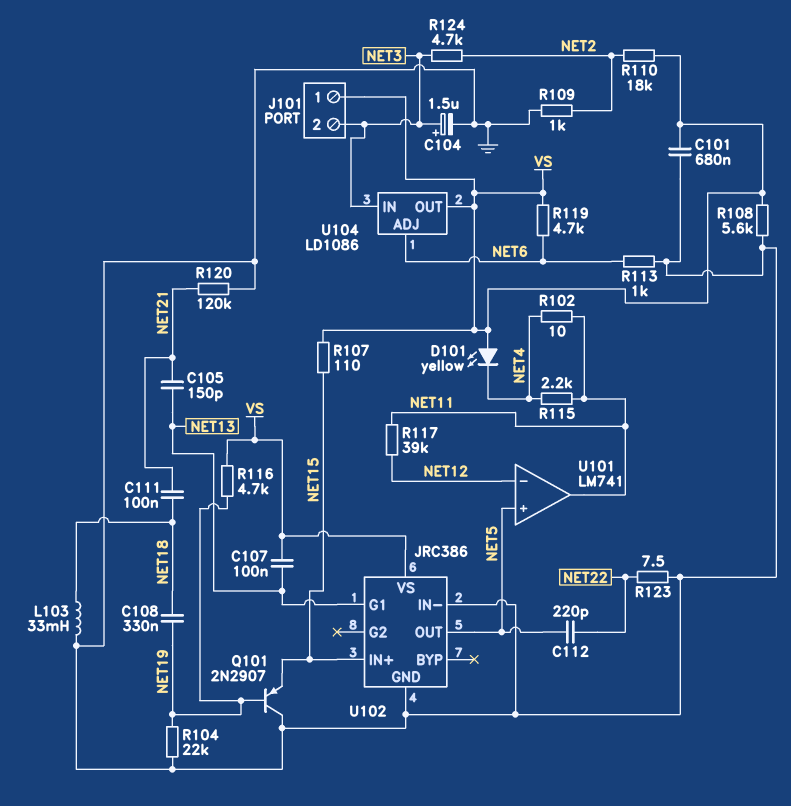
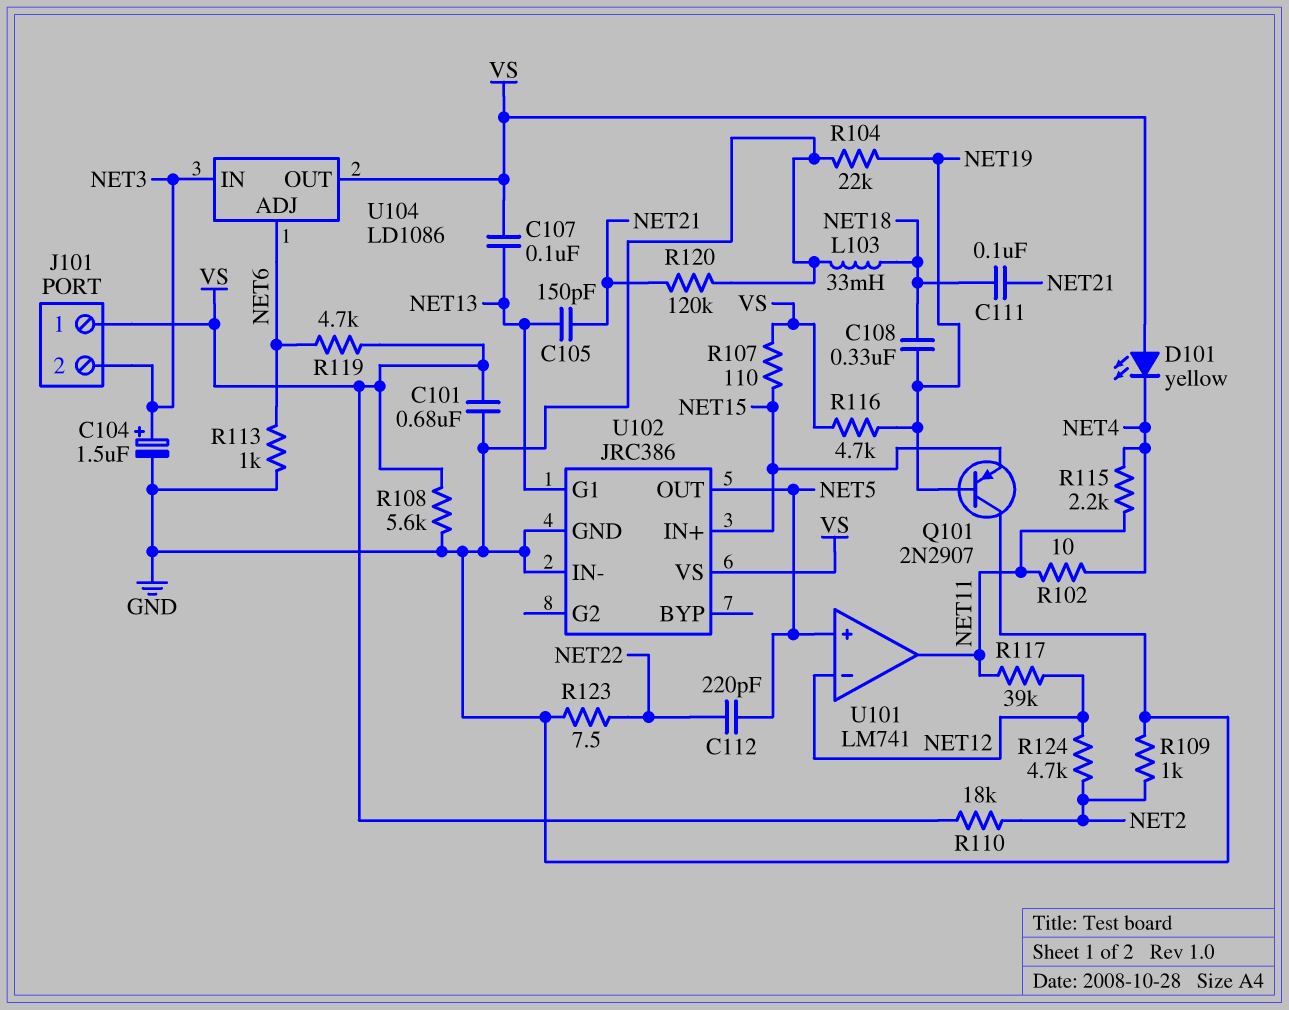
R124: 4.7k (NET2, NET3) -> 4.7k (NET2, NET12)

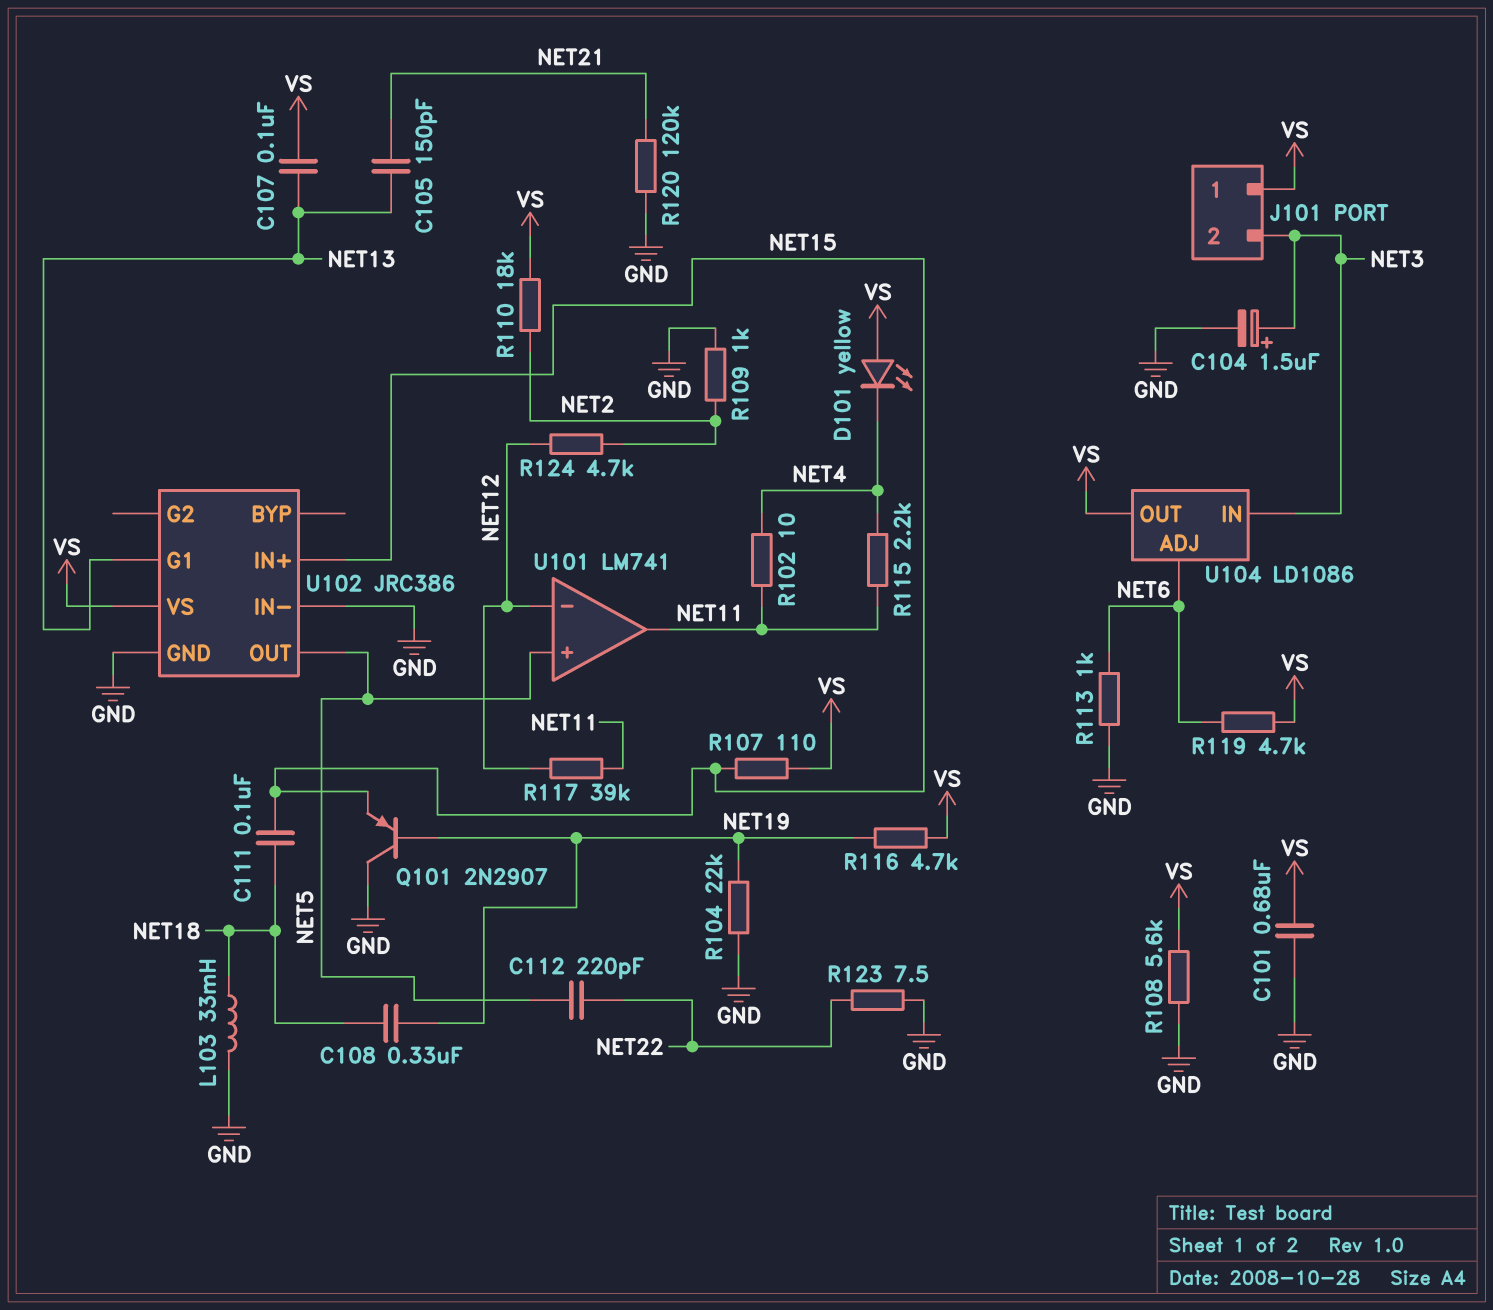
C111: 100nF (NET18, NET21) -> 100nF (NET15, NET18)

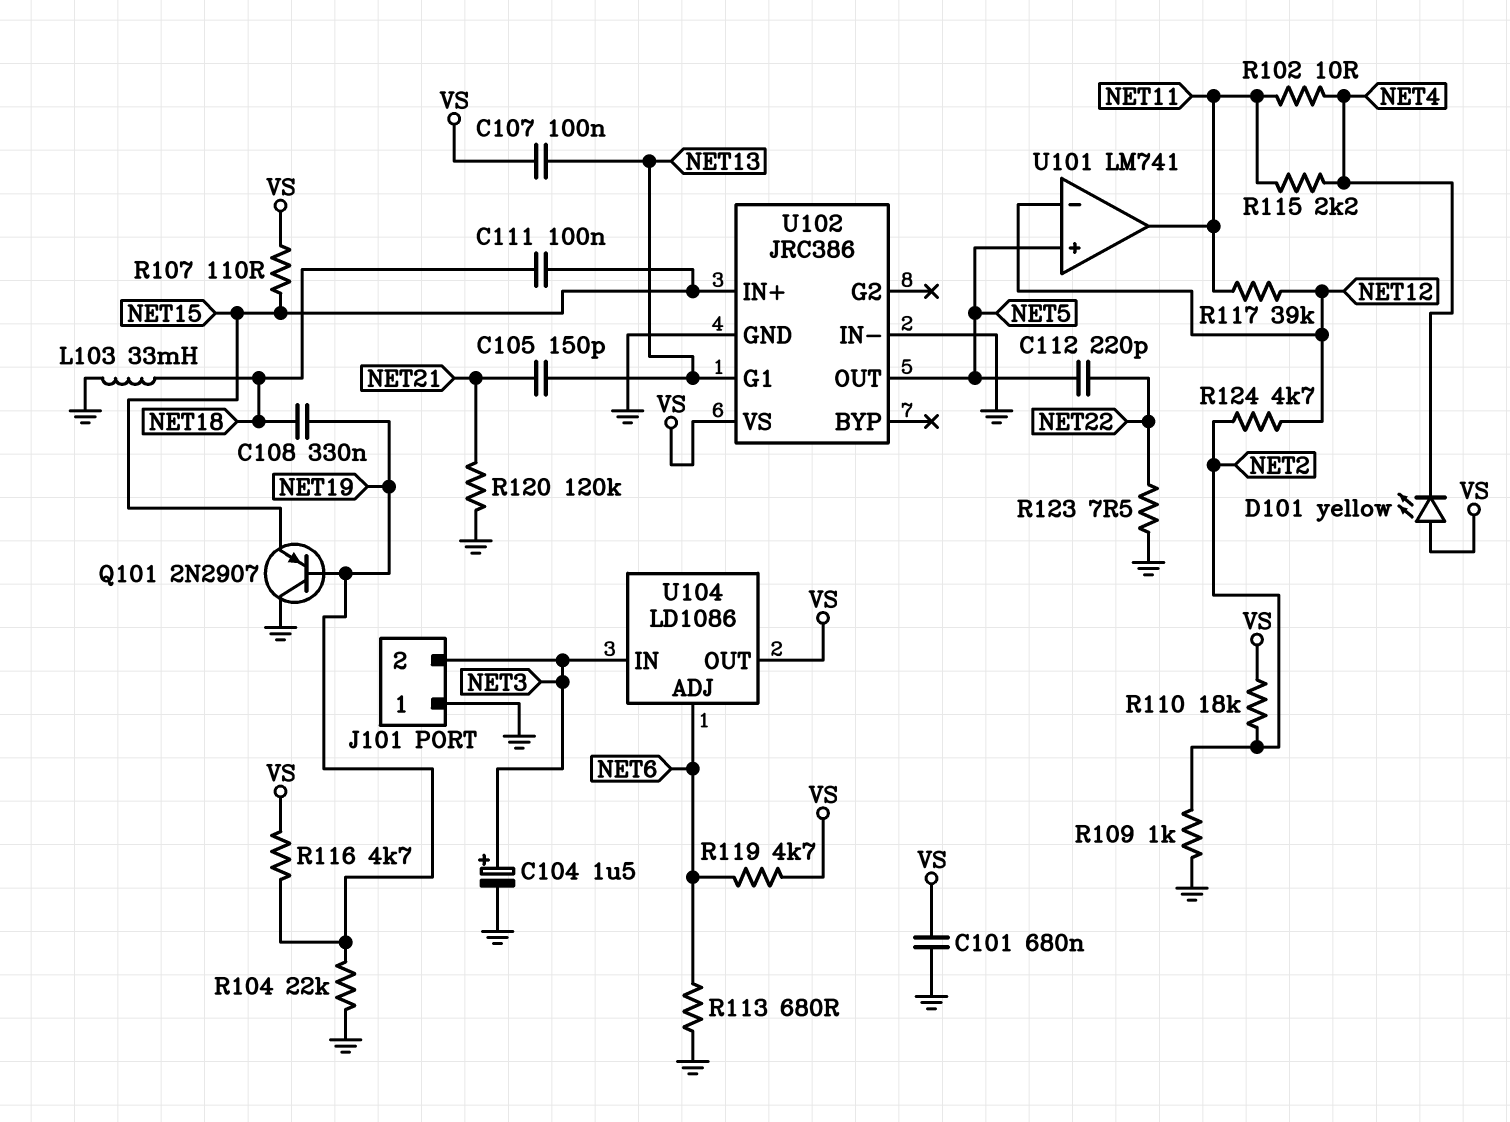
J101 pin 1: VS -> GND
R108: 5.6k (GND, VS) -> none
R113: 1k (GND, NET6) -> 680 (GND, NET6)

